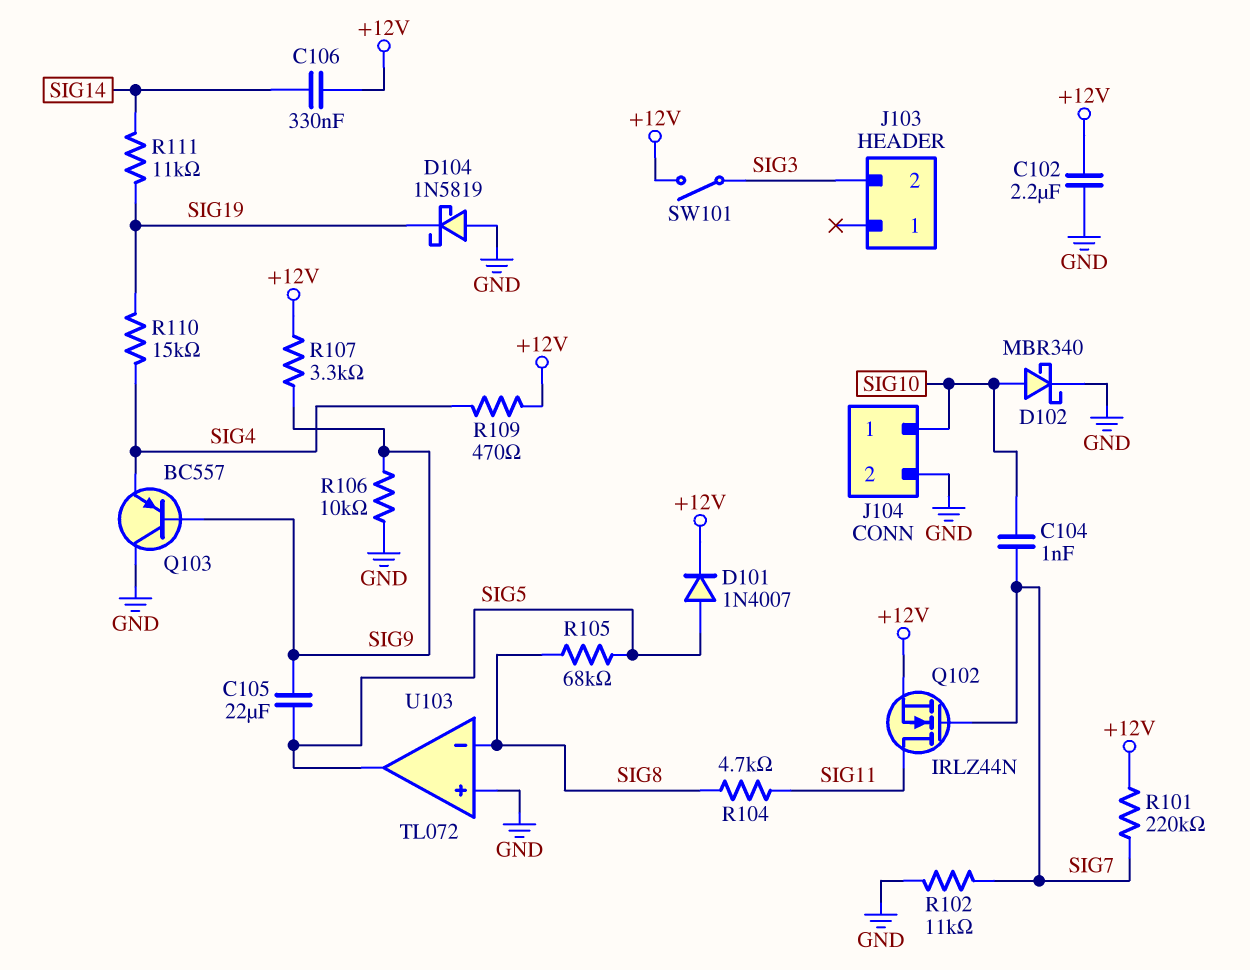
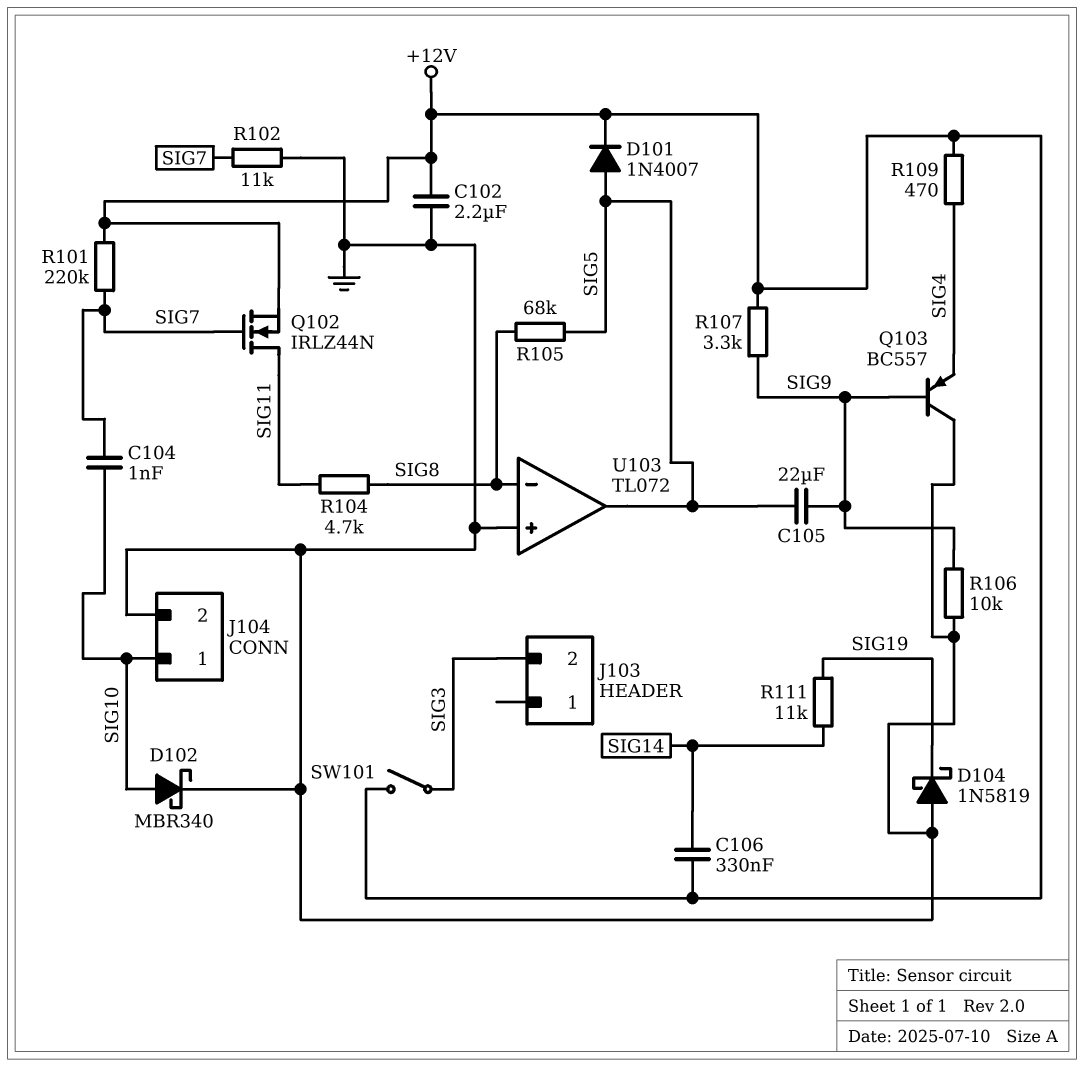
R110: 15k (SIG4, SIG19) -> none

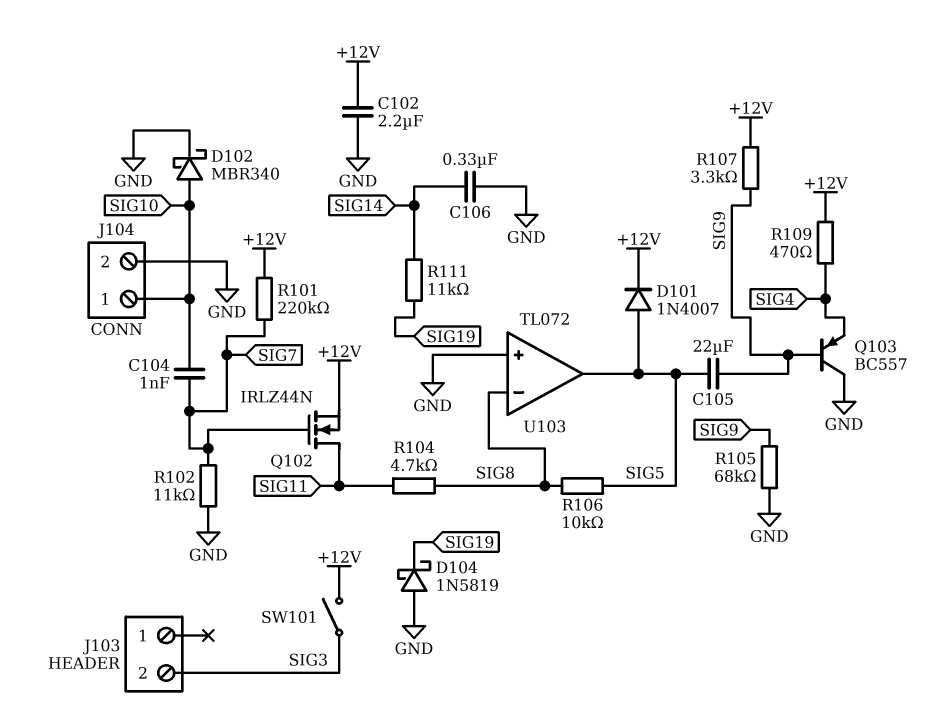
C106: 330nF (+12V, SIG14) -> 330nF (GND, SIG14)
R105: 68k (SIG5, SIG8) -> 68k (GND, SIG9)
R106: 10k (GND, SIG9) -> 10k (SIG5, SIG8)

